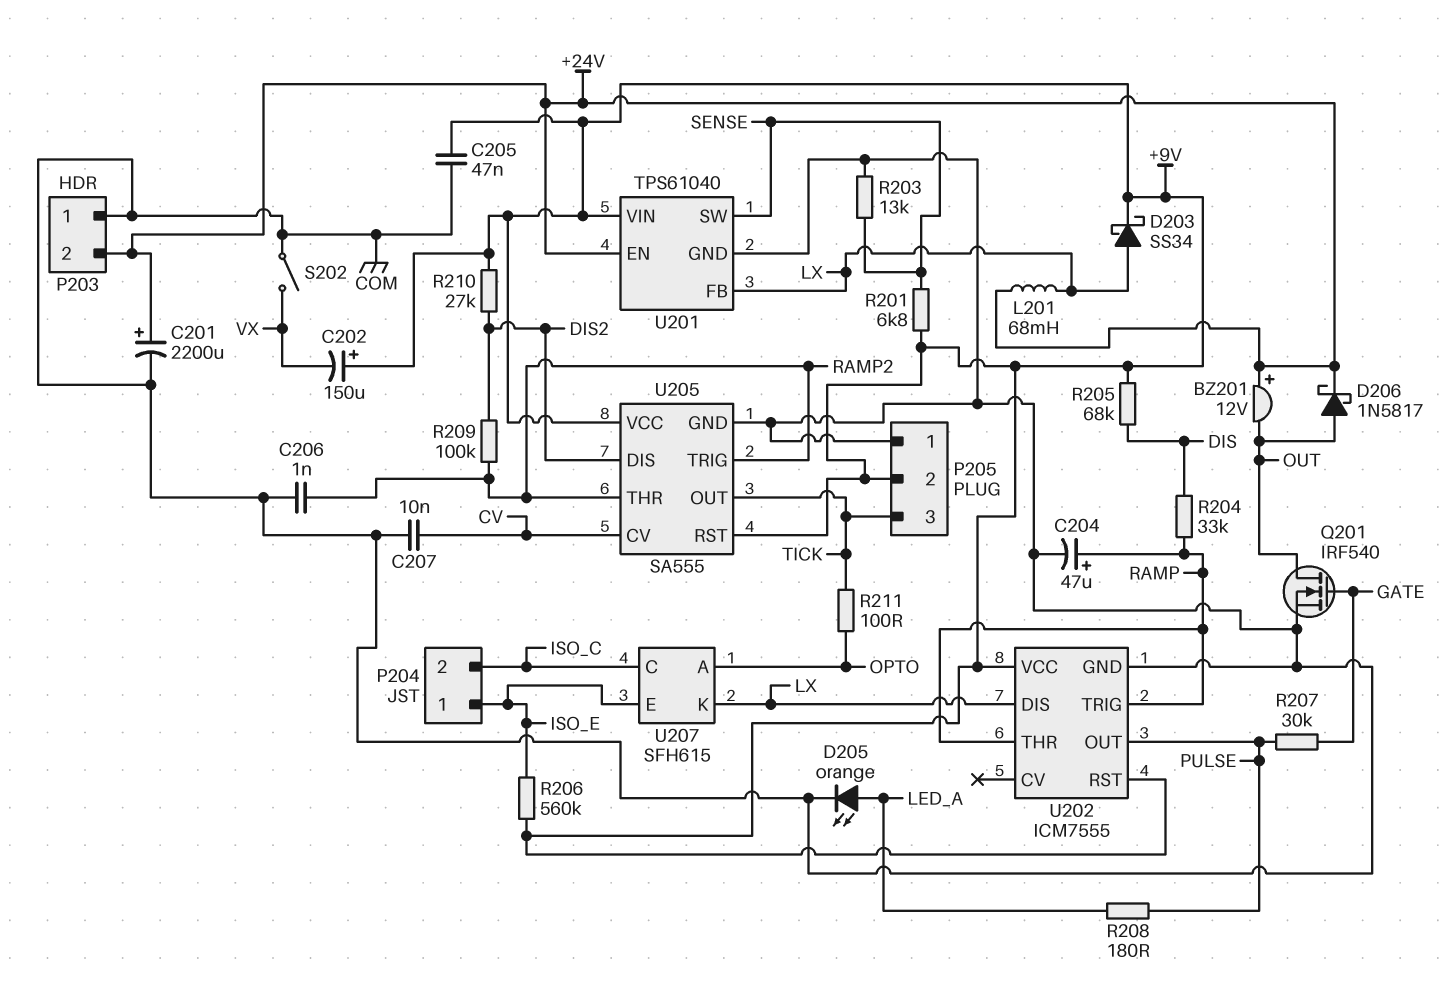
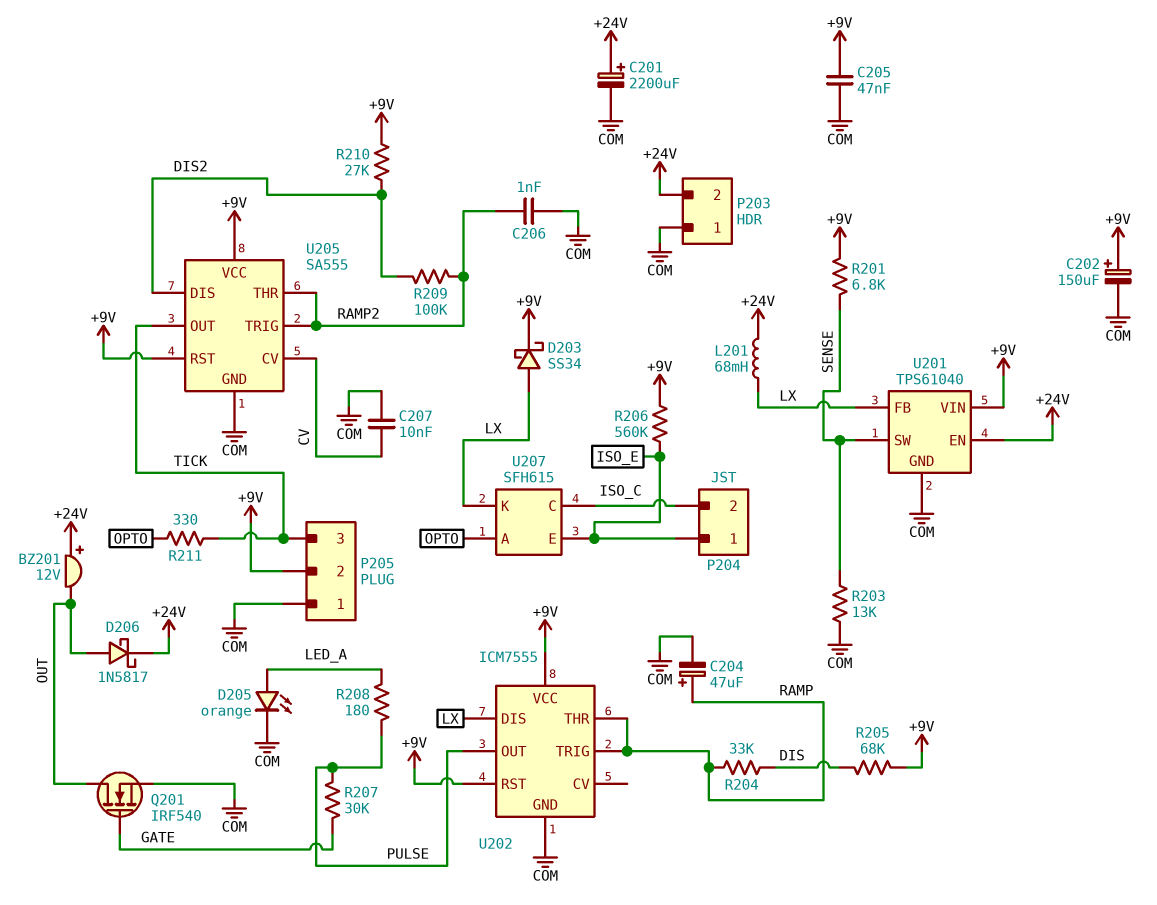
C202: 150uF (plus +9V, minus VX) -> 150uF (plus +9V, minus COM)
R211: 100 (OPTO, TICK) -> 330 (OPTO, TICK)
S202: switch (COM, VX) -> none

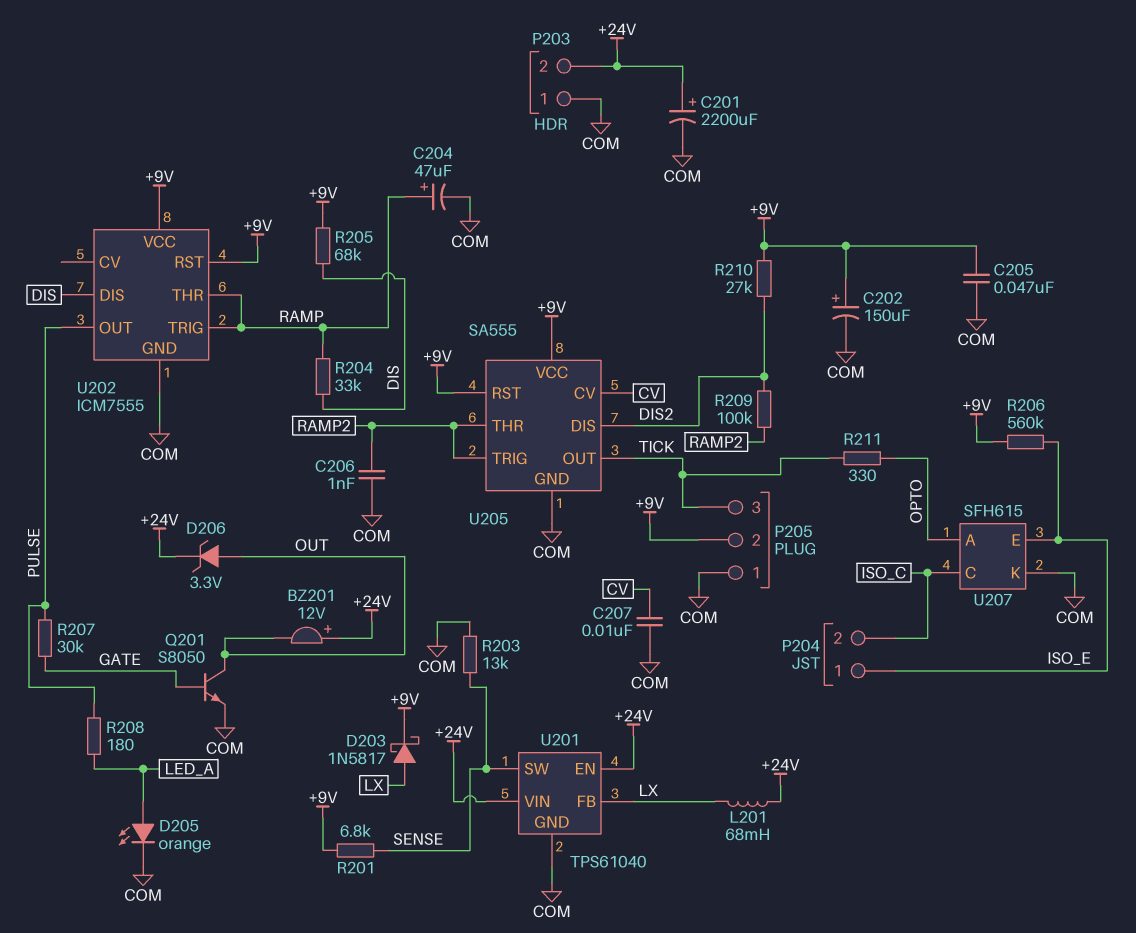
D203: schottky SS34 (A LX, K +9V) -> schottky 1N5817 (A LX, K +9V)
D206: schottky 1N5817 (A OUT, K +24V) -> zener 3.3V (A OUT, K +24V)
Q201: NMOS IRF540 (G GATE, D OUT, S COM) -> NPN S8050 (B GATE, C OUT, E COM)
U201 pin VIN: +9V -> +24V
U202 pin DIS: LX -> DIS
U207 pin K: LX -> COM

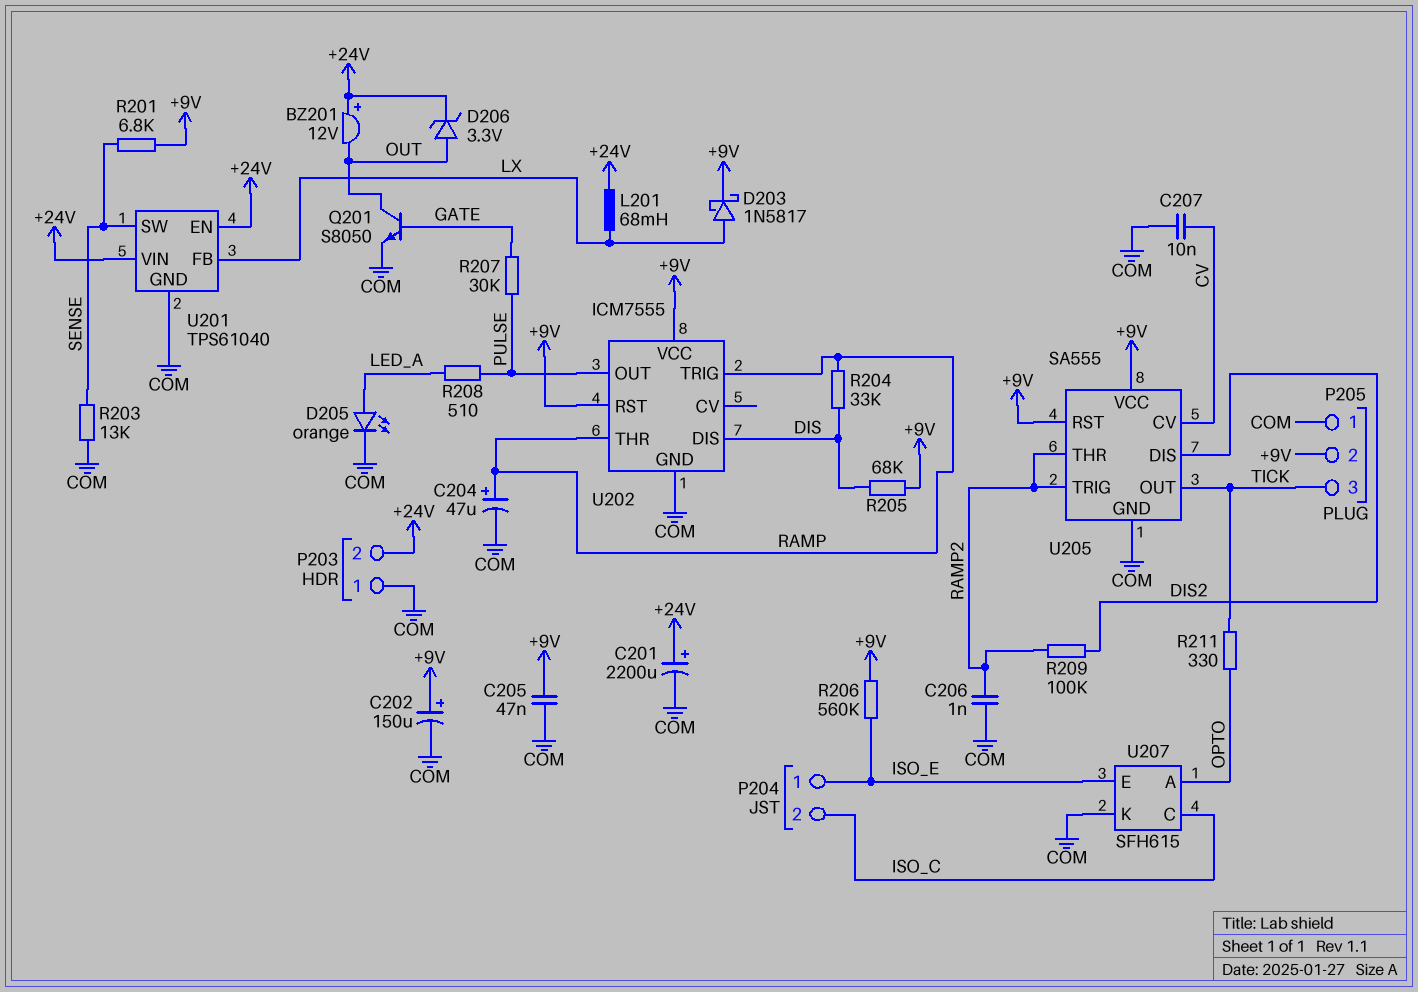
R208: 180 (LED_A, PULSE) -> 510 (LED_A, PULSE)
R210: 27k (+9V, DIS2) -> none

